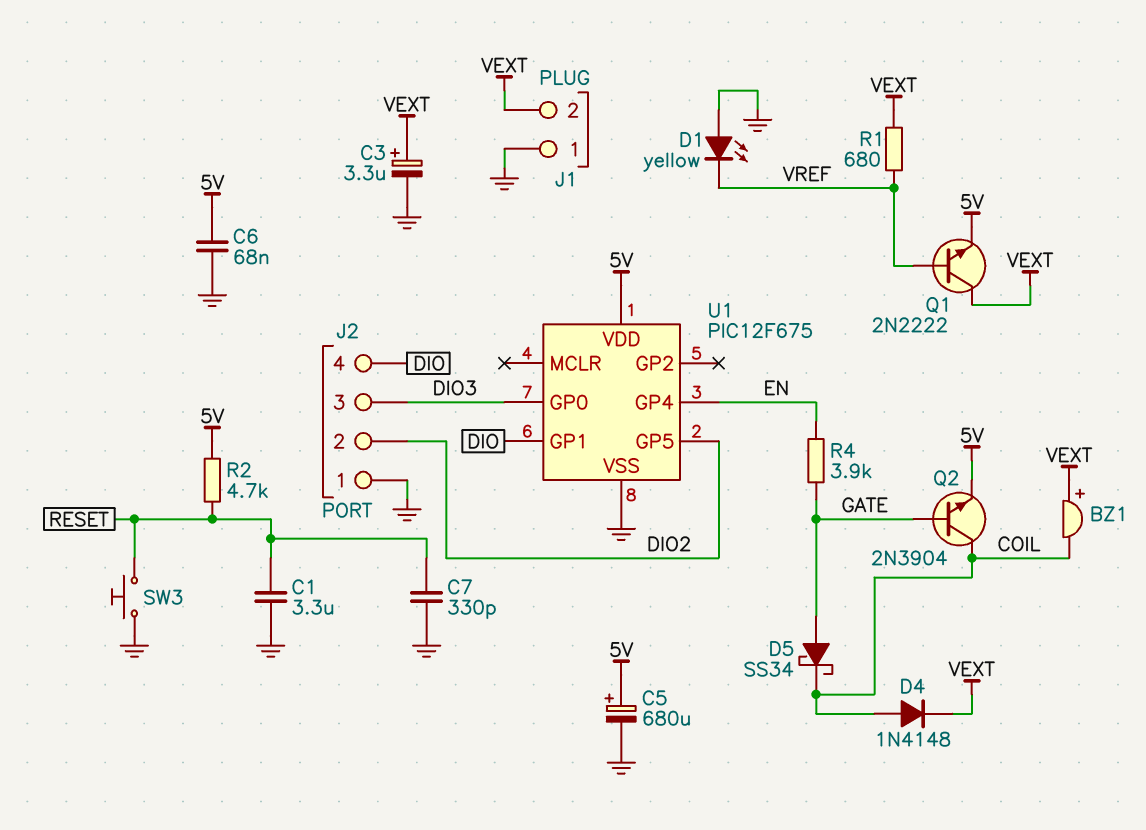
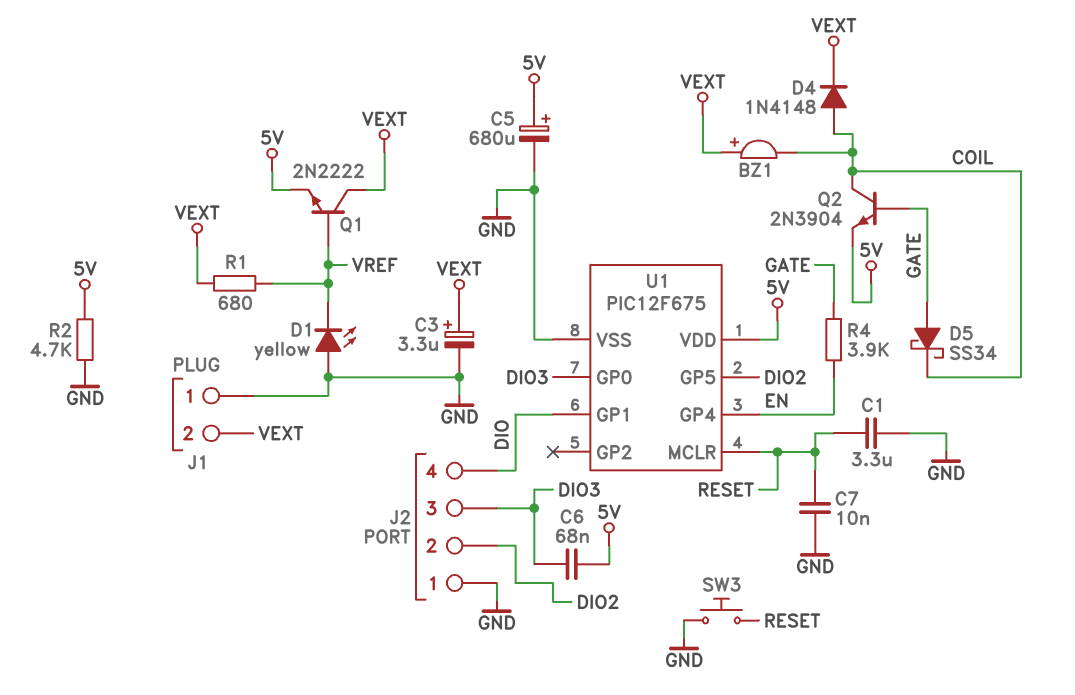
C6: 68nF (5V, GND) -> 68nF (5V, DIO3)
C7: 330pF (GND, RESET) -> 10nF (GND, RESET)
R2: 4.7k (5V, RESET) -> 4.7k (5V, GND)
U1 pin MCLR: none -> RESET

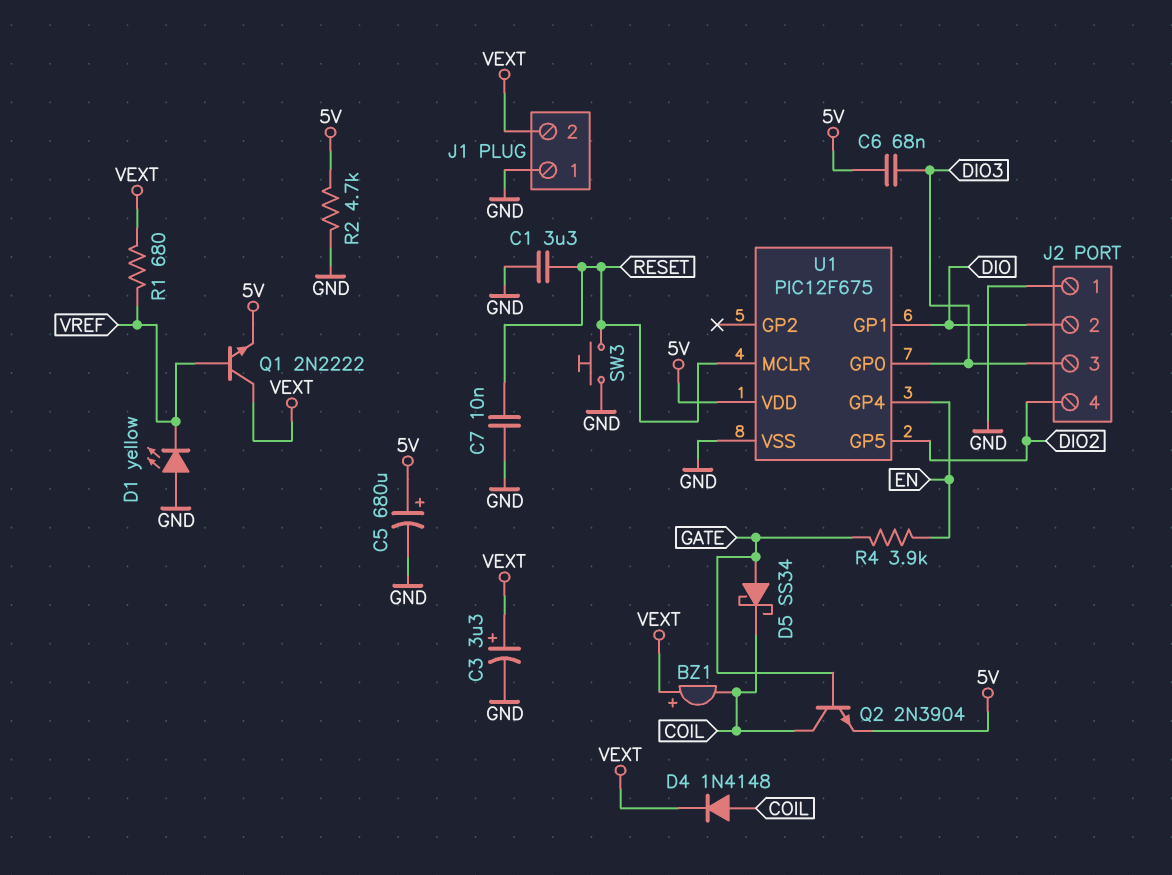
J2 pin 2: DIO2 -> DIO
J2 pin 4: DIO -> DIO2

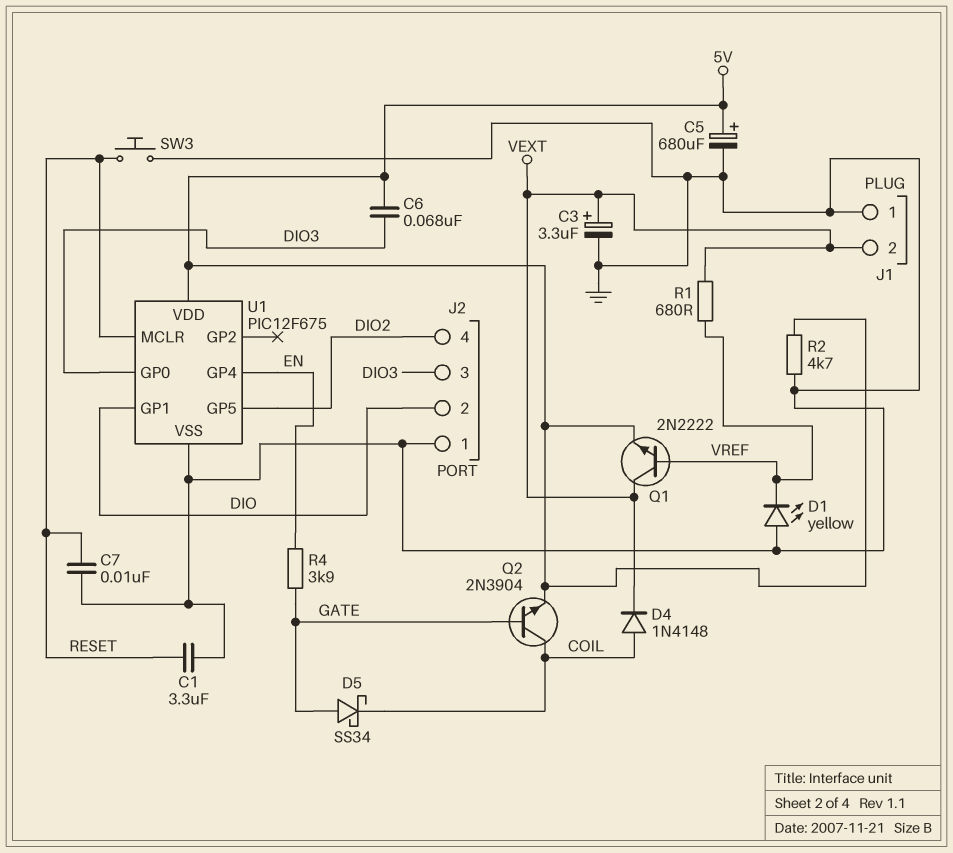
BZ1: buzzer (plus VEXT, minus COIL) -> none

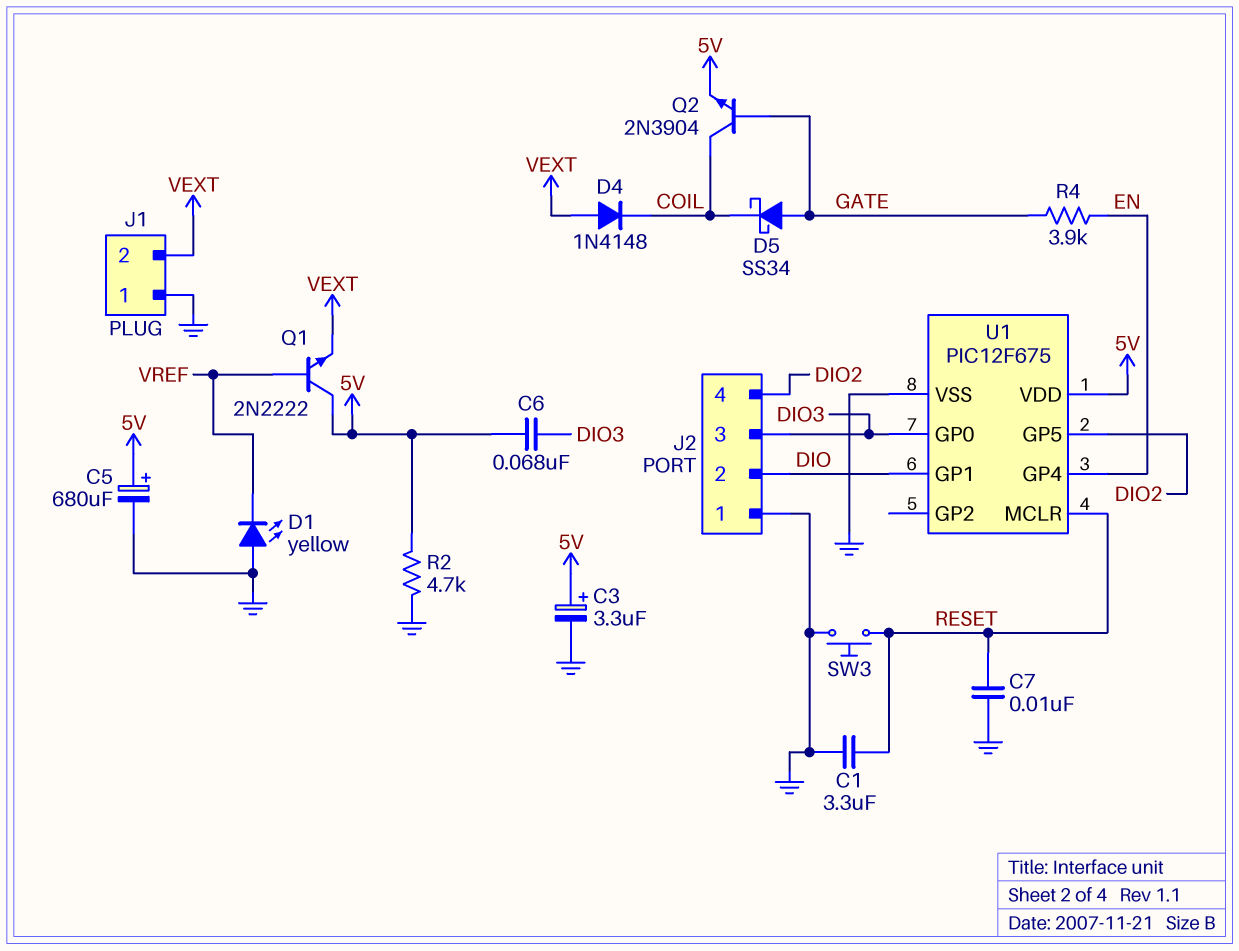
C3: 3.3uF (plus VEXT, minus GND) -> 3.3uF (plus 5V, minus GND)
D4: diode 1N4148 (A COIL, K VEXT) -> diode 1N4148 (A VEXT, K COIL)
Q1: NPN 2N2222 (B VREF, C VEXT, E 5V) -> NPN 2N2222 (B VREF, C 5V, E VEXT)
R1: 680 (VEXT, VREF) -> none

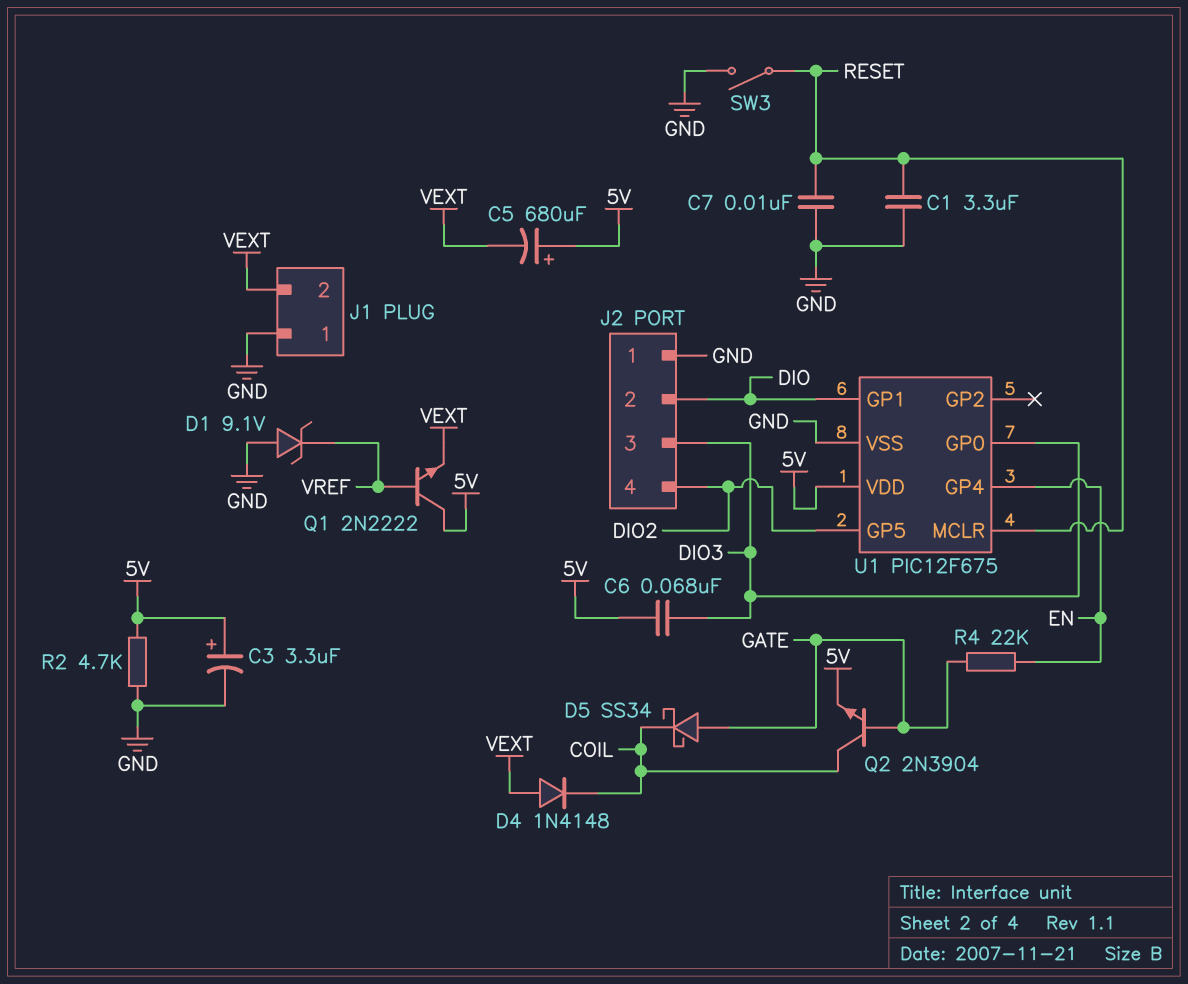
C5: 680uF (plus 5V, minus GND) -> 680uF (plus 5V, minus VEXT)
D1: LED yellow (A GND, K VREF) -> zener 9.1V (A GND, K VREF)
R4: 3.9k (EN, GATE) -> 22k (EN, GATE)
SW3: button (GND, RESET) -> switch (GND, RESET)

